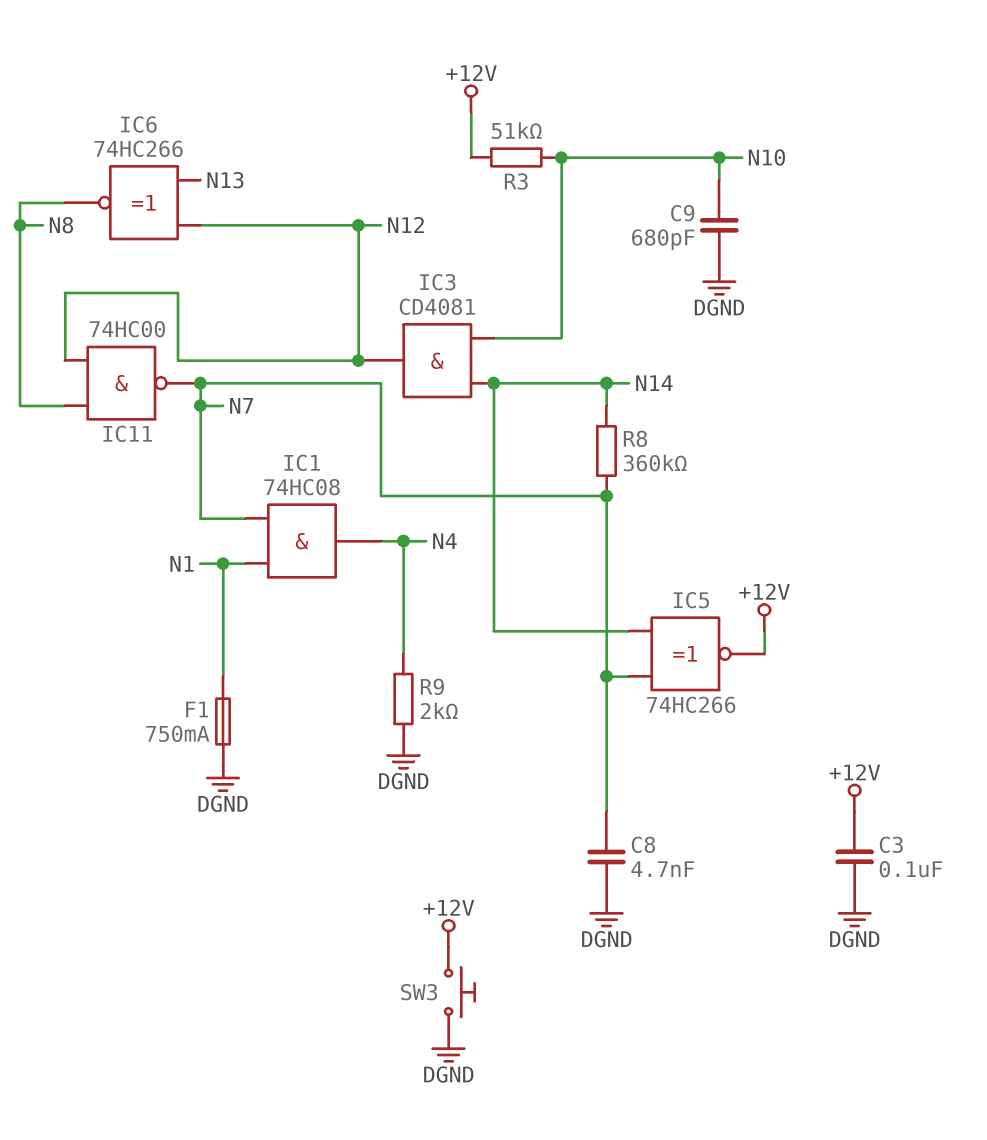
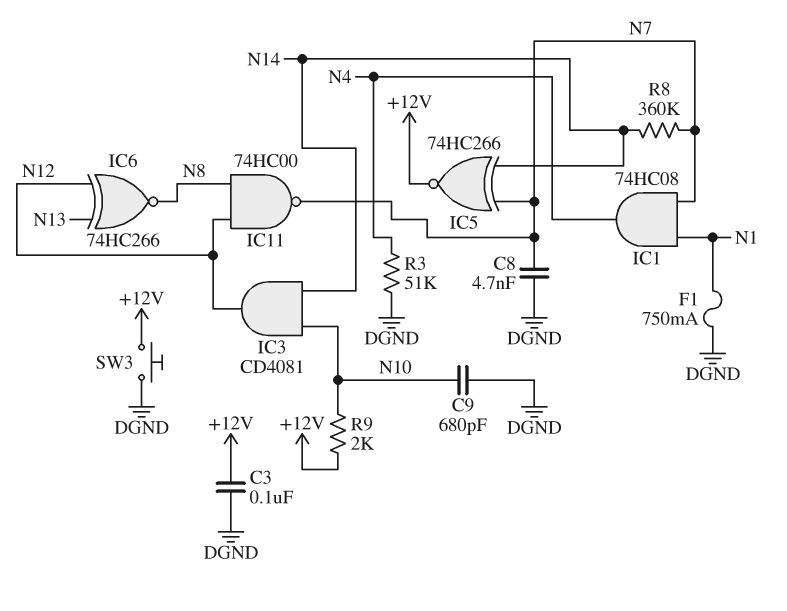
R3: 51k (+12V, N10) -> 51k (DGND, N4)
R9: 2k (DGND, N4) -> 2k (+12V, N10)

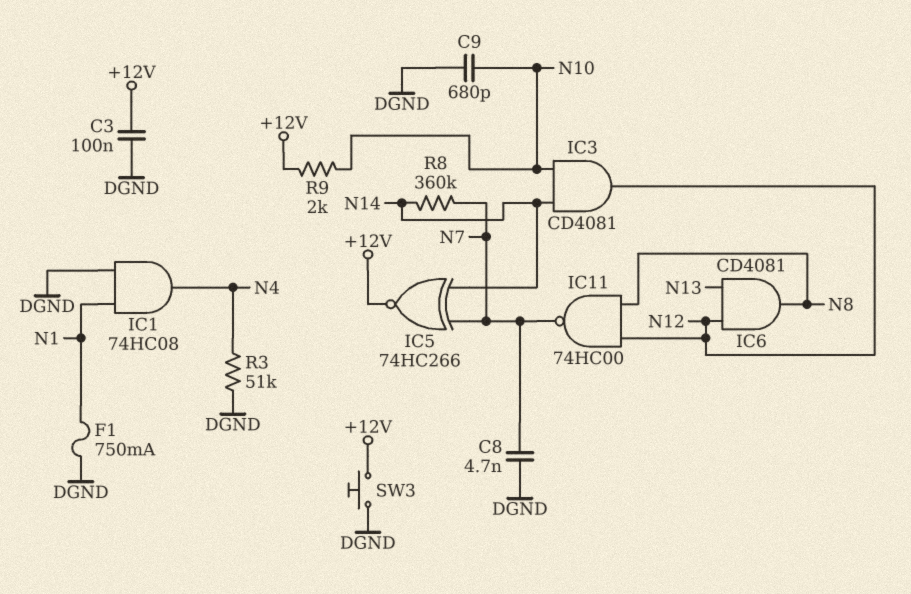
IC1: AND 74HC08 (in N1, in N7, out N4) -> AND 74HC08 (in DGND, in N1, out N4)
IC6: XNOR 74HC266 (in N12, in N13, out N8) -> AND CD4081 (in N12, in N13, out N8)

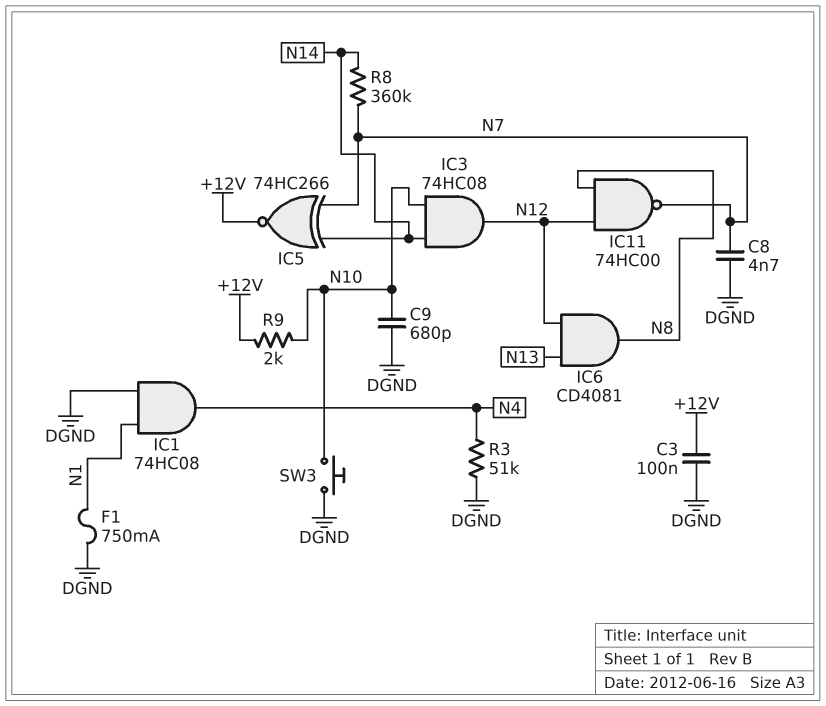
IC3: AND CD4081 (in N10, in N14, out N12) -> AND 74HC08 (in N10, in N14, out N12)
SW3: button (+12V, DGND) -> button (DGND, N10)

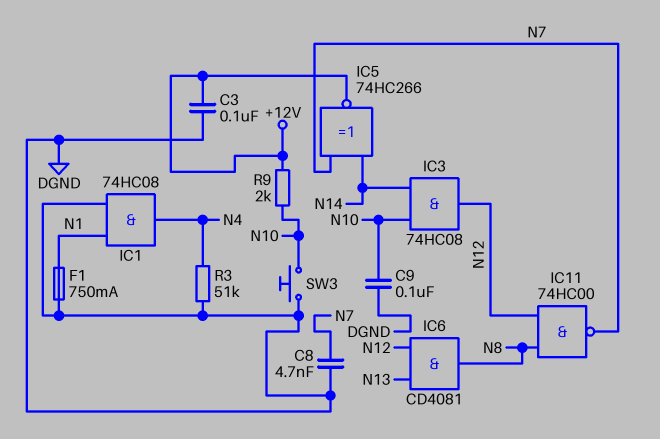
C9: 680pF (DGND, N10) -> 100nF (DGND, N10)
R8: 360k (N7, N14) -> none

